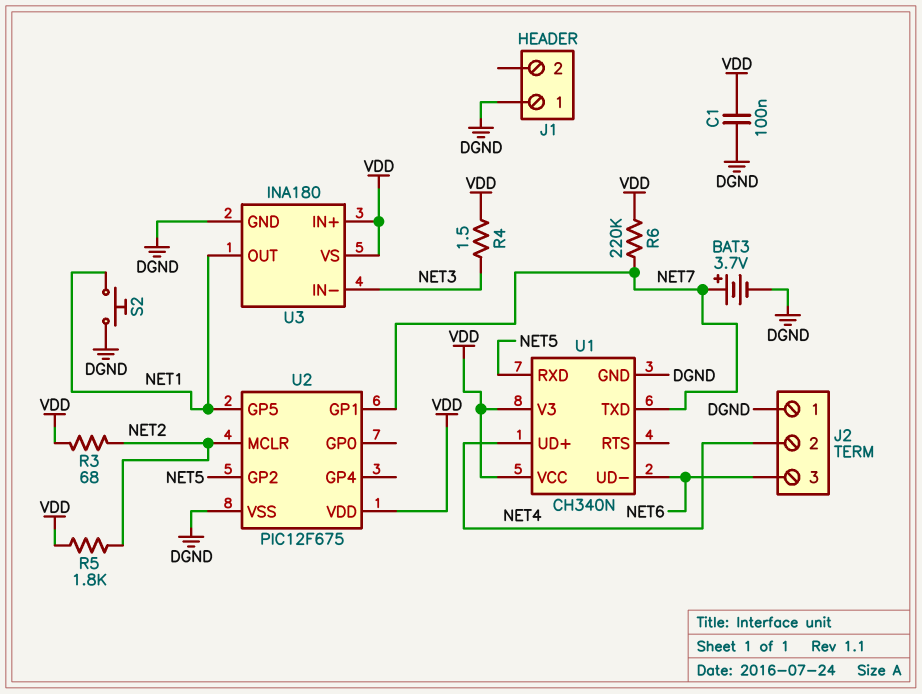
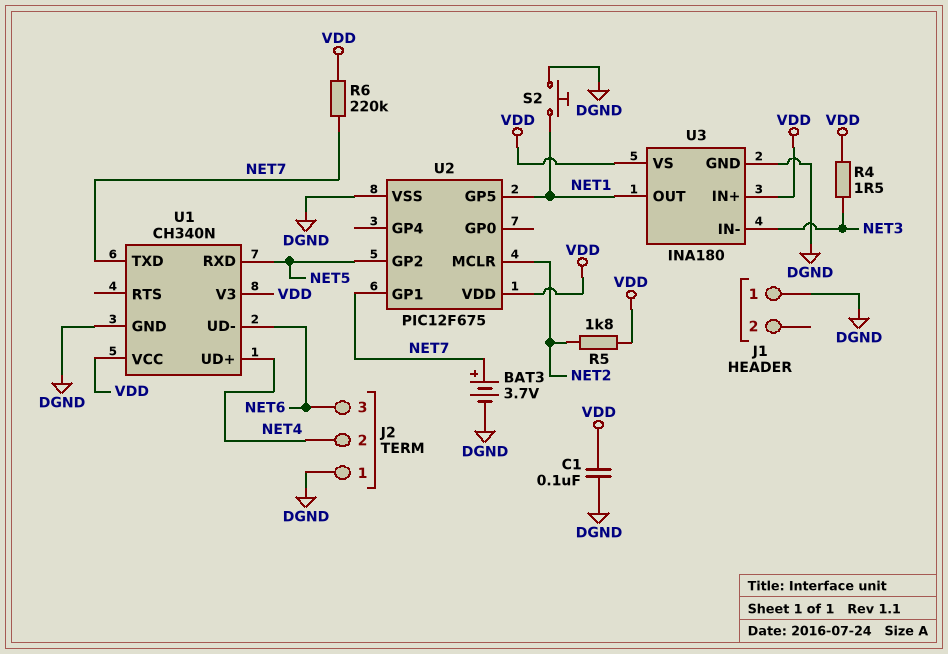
R3: 68 (NET2, VDD) -> none

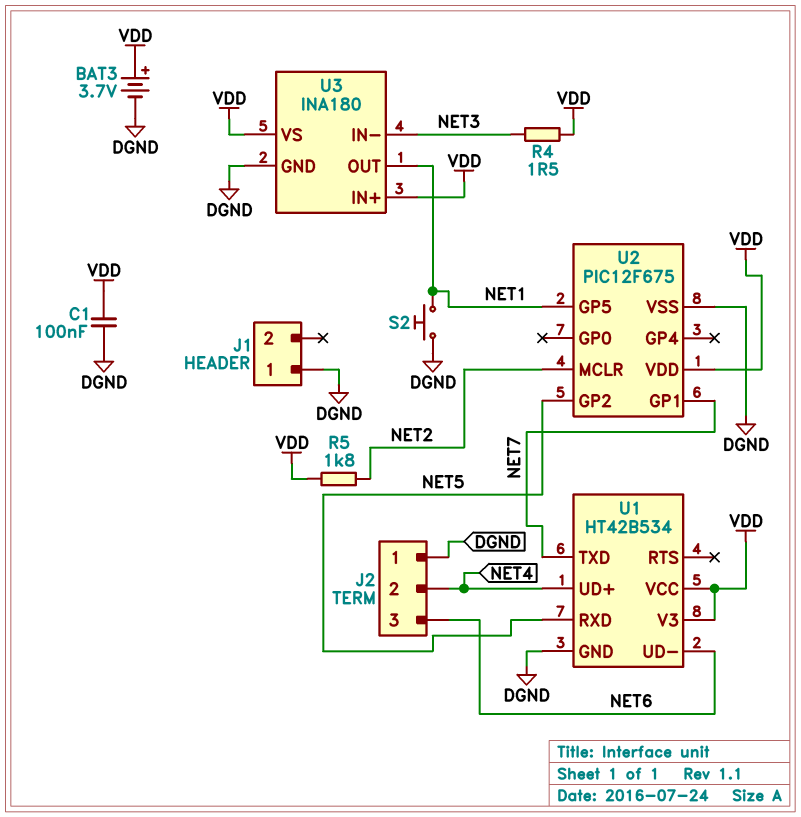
BAT3: 3.7V (plus NET7, minus DGND) -> 3.7V (plus VDD, minus DGND)
R6: 220k (NET7, VDD) -> none
U1: CH340N -> HT42B534

